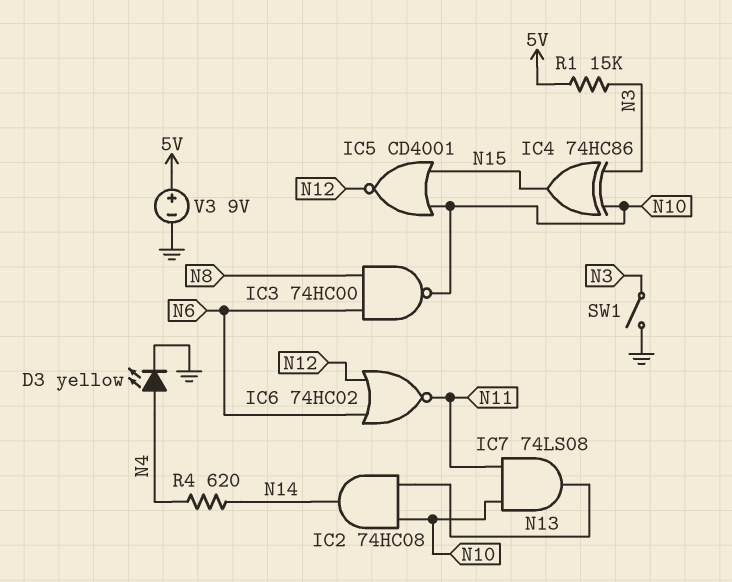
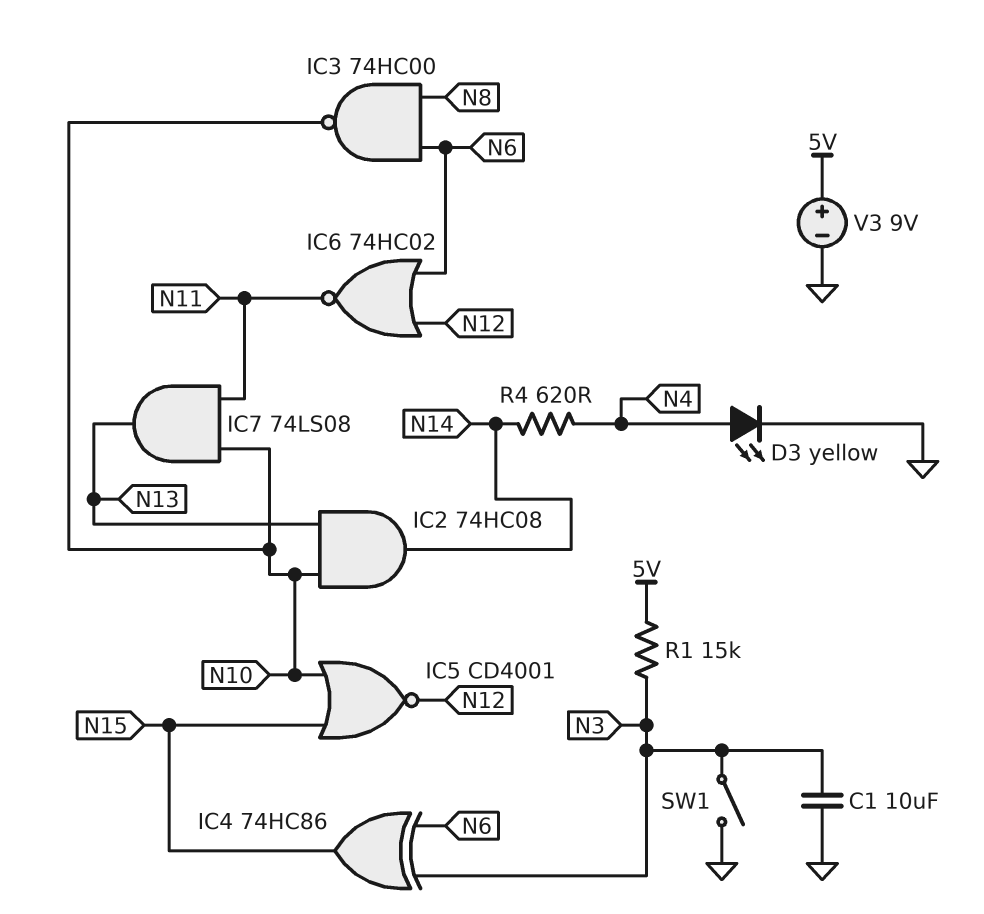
C1: none -> 10uF (GND, N3)
IC4: XOR 74HC86 (in N3, in N10, out N15) -> XOR 74HC86 (in N3, in N6, out N15)

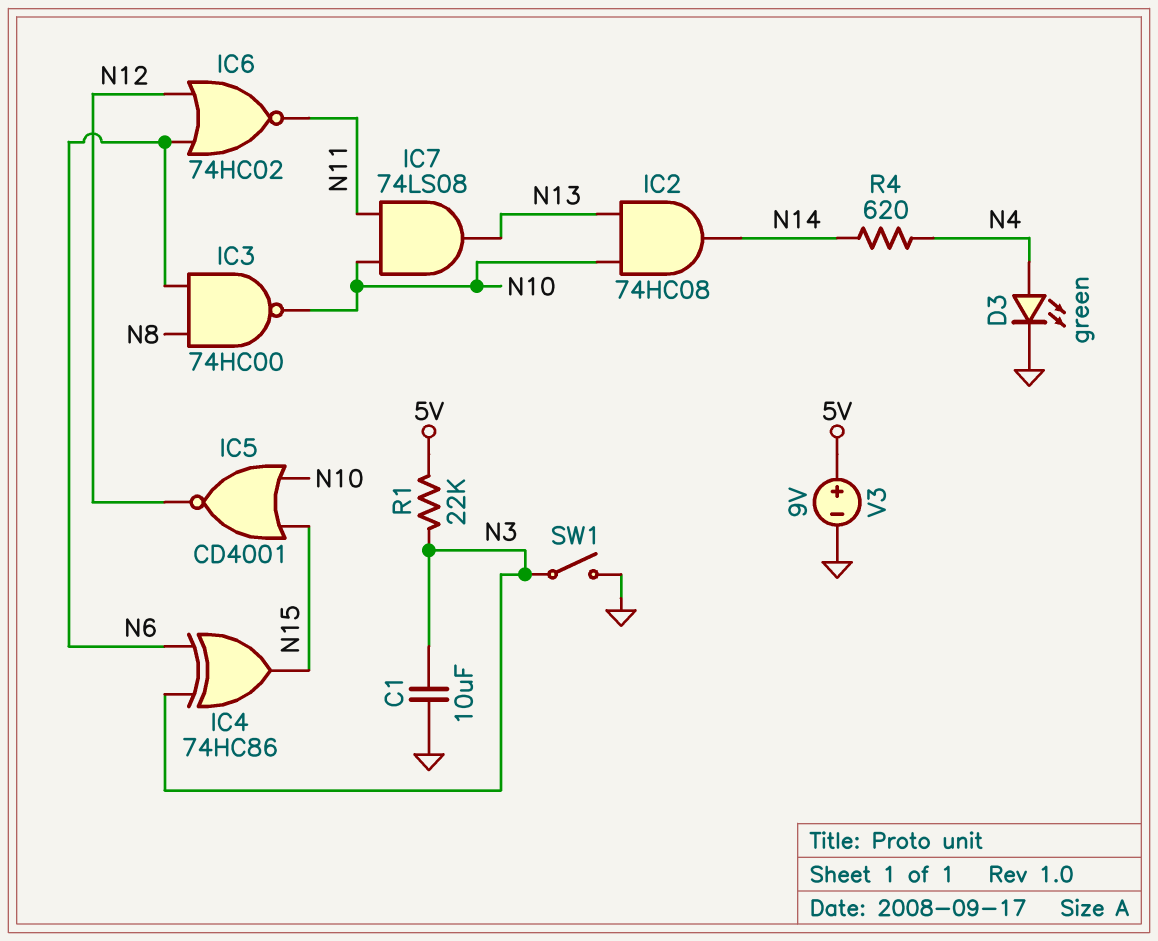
D3: LED yellow (A N4, K GND) -> LED green (A N4, K GND)
R1: 15k (5V, N3) -> 22k (5V, N3)

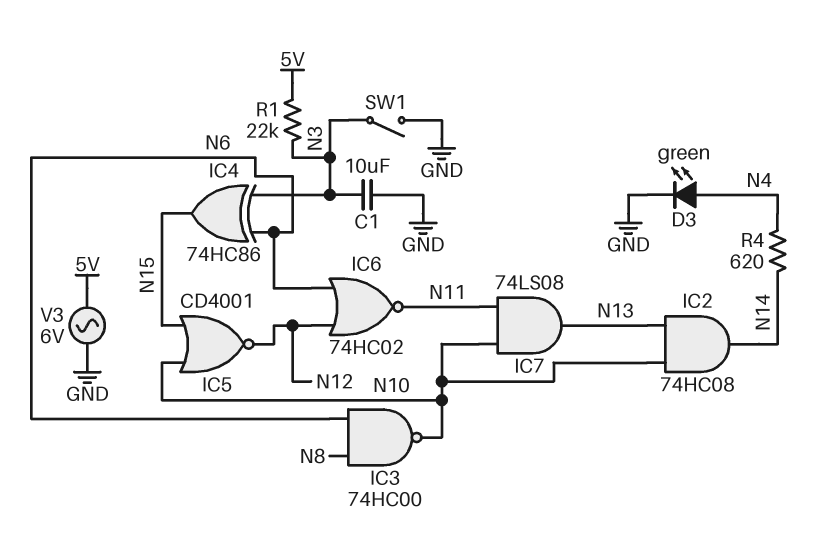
V3: 9V (plus 5V, minus GND) -> AC 6V (5V, GND)

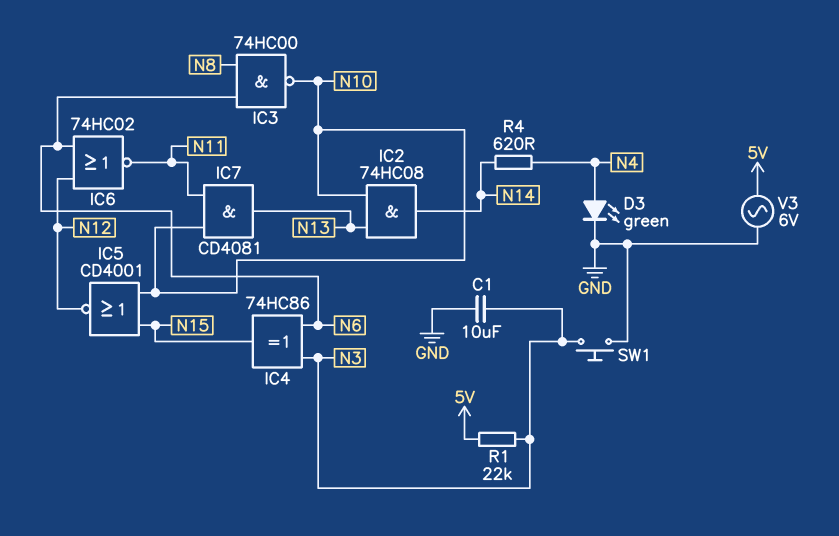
IC7: AND 74LS08 (in N10, in N11, out N13) -> AND CD4081 (in N10, in N11, out N13)
SW1: switch (GND, N3) -> button (GND, N3)

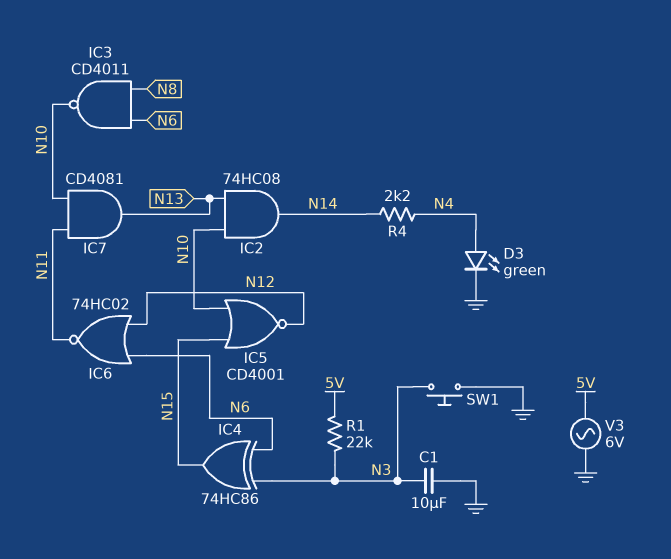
IC3: NAND 74HC00 (in N6, in N8, out N10) -> NAND CD4011 (in N6, in N8, out N10)
R4: 620 (N4, N14) -> 2.2k (N4, N14)

